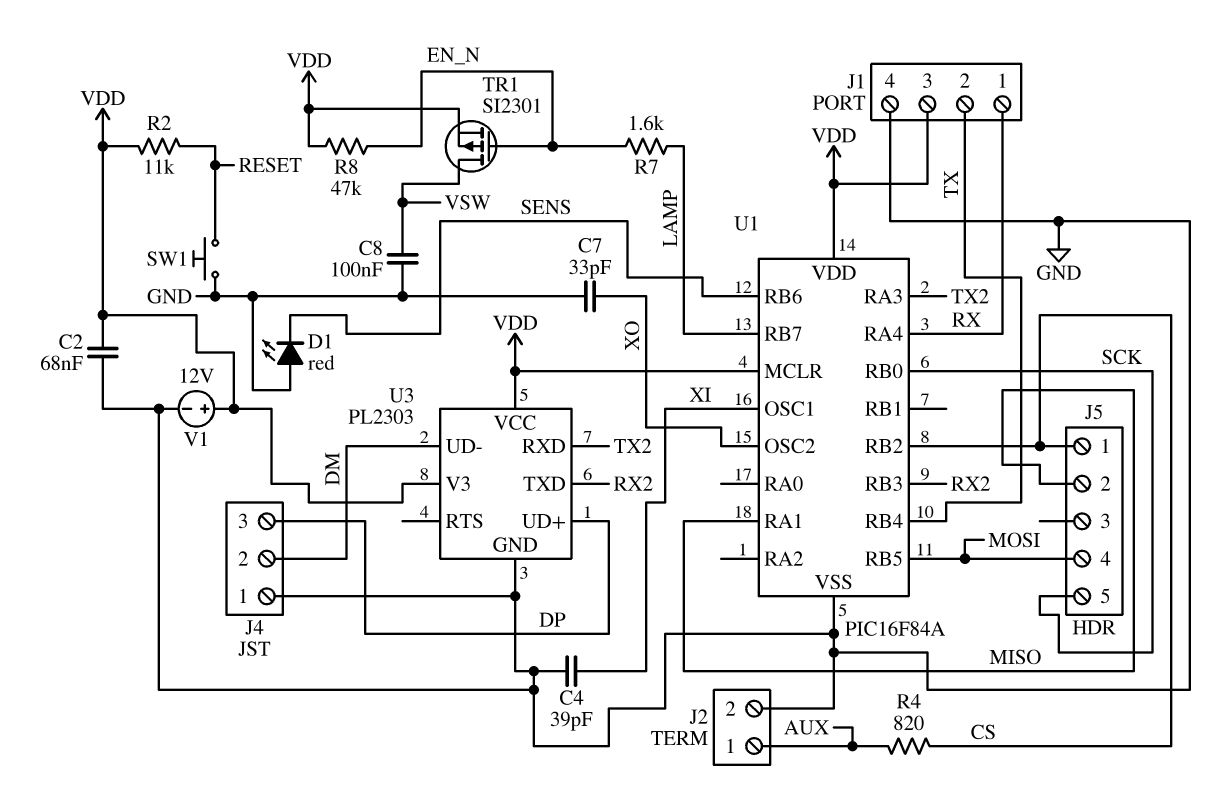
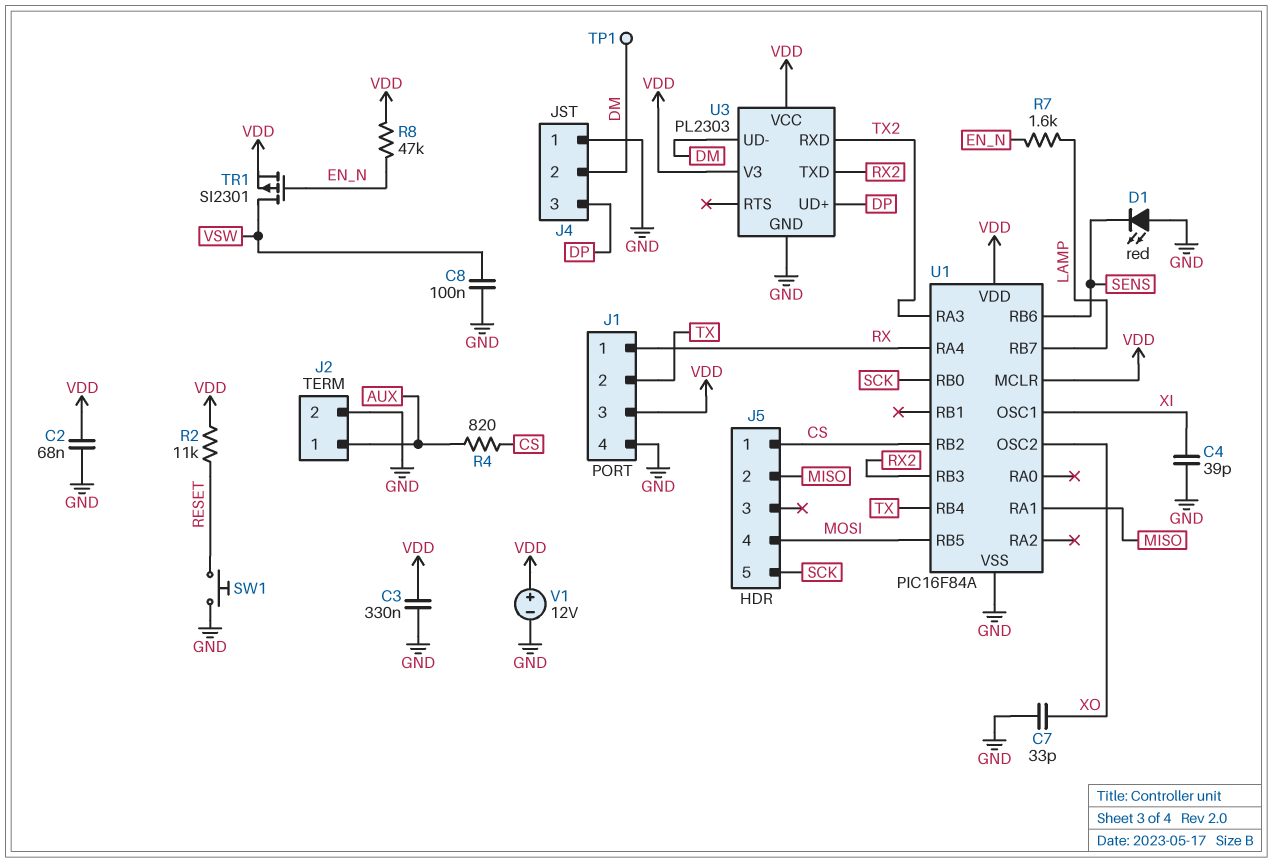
C3: none -> 330nF (GND, VDD)
TP1: none -> test point (DM)

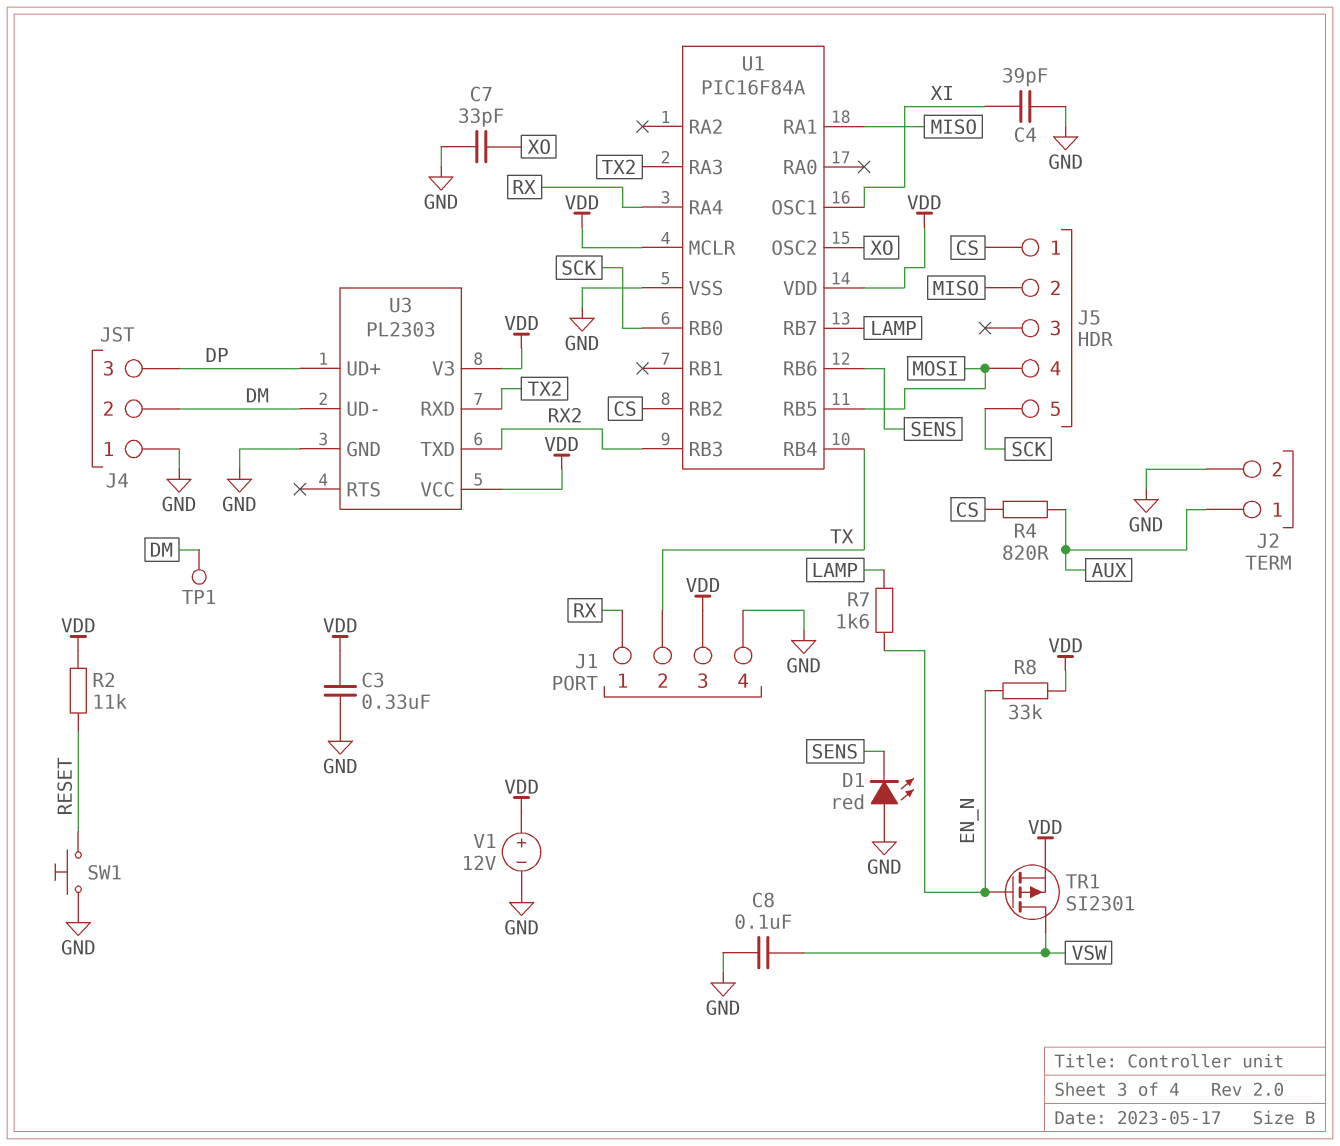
C2: 68nF (GND, VDD) -> none
R8: 47k (EN_N, VDD) -> 33k (EN_N, VDD)

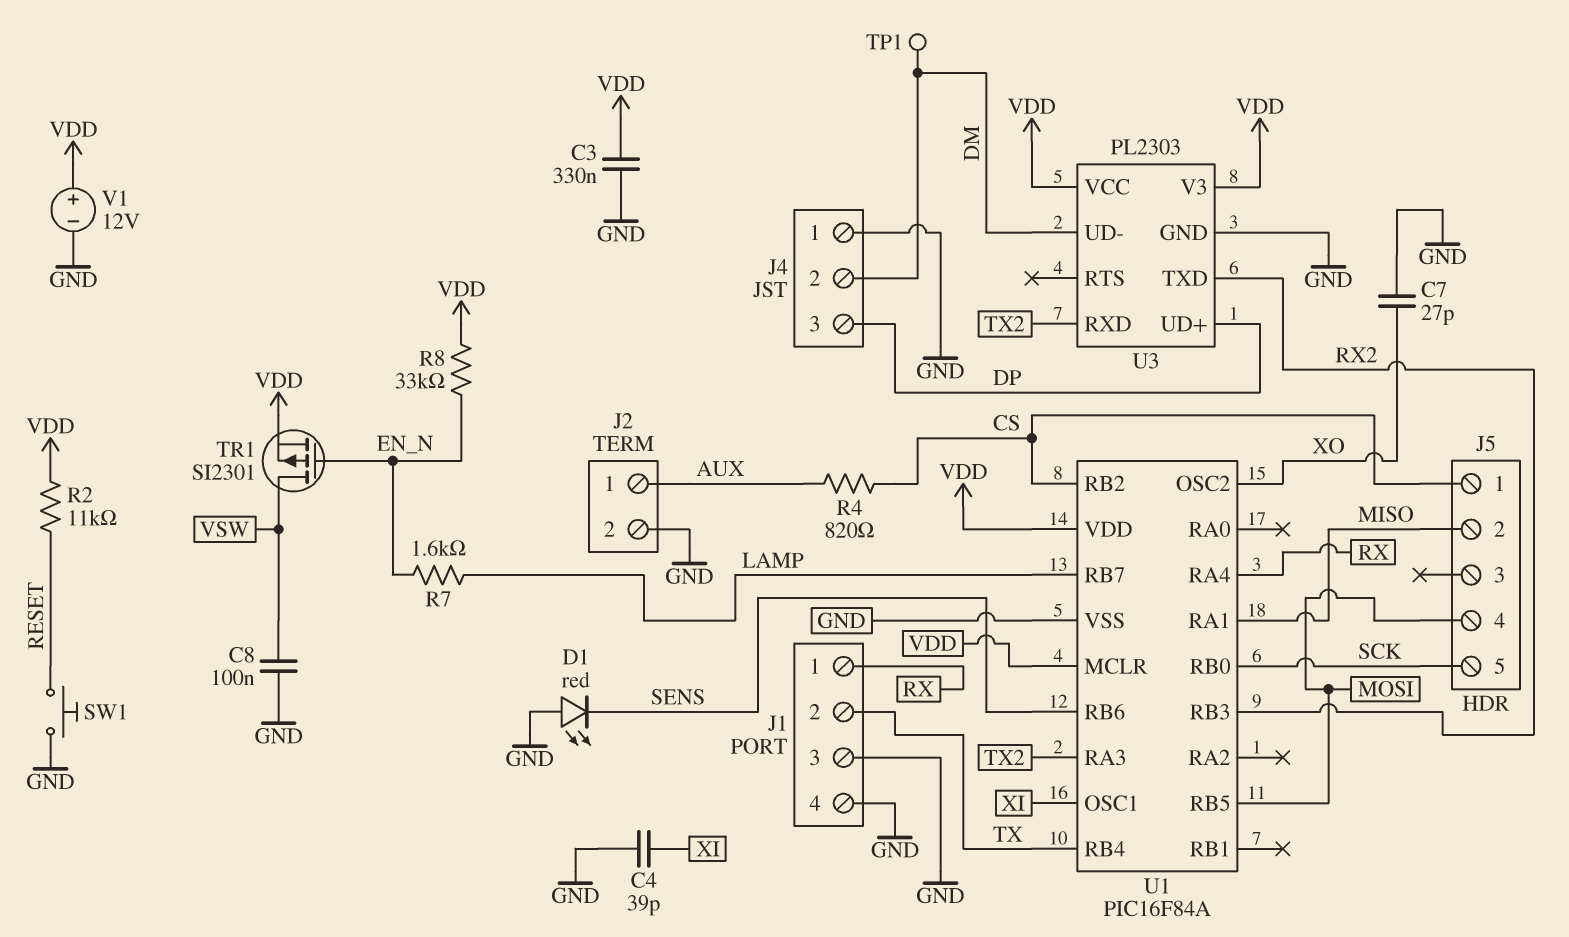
C7: 33pF (GND, XO) -> 27pF (GND, XO)
J1 pin 3: VDD -> GND

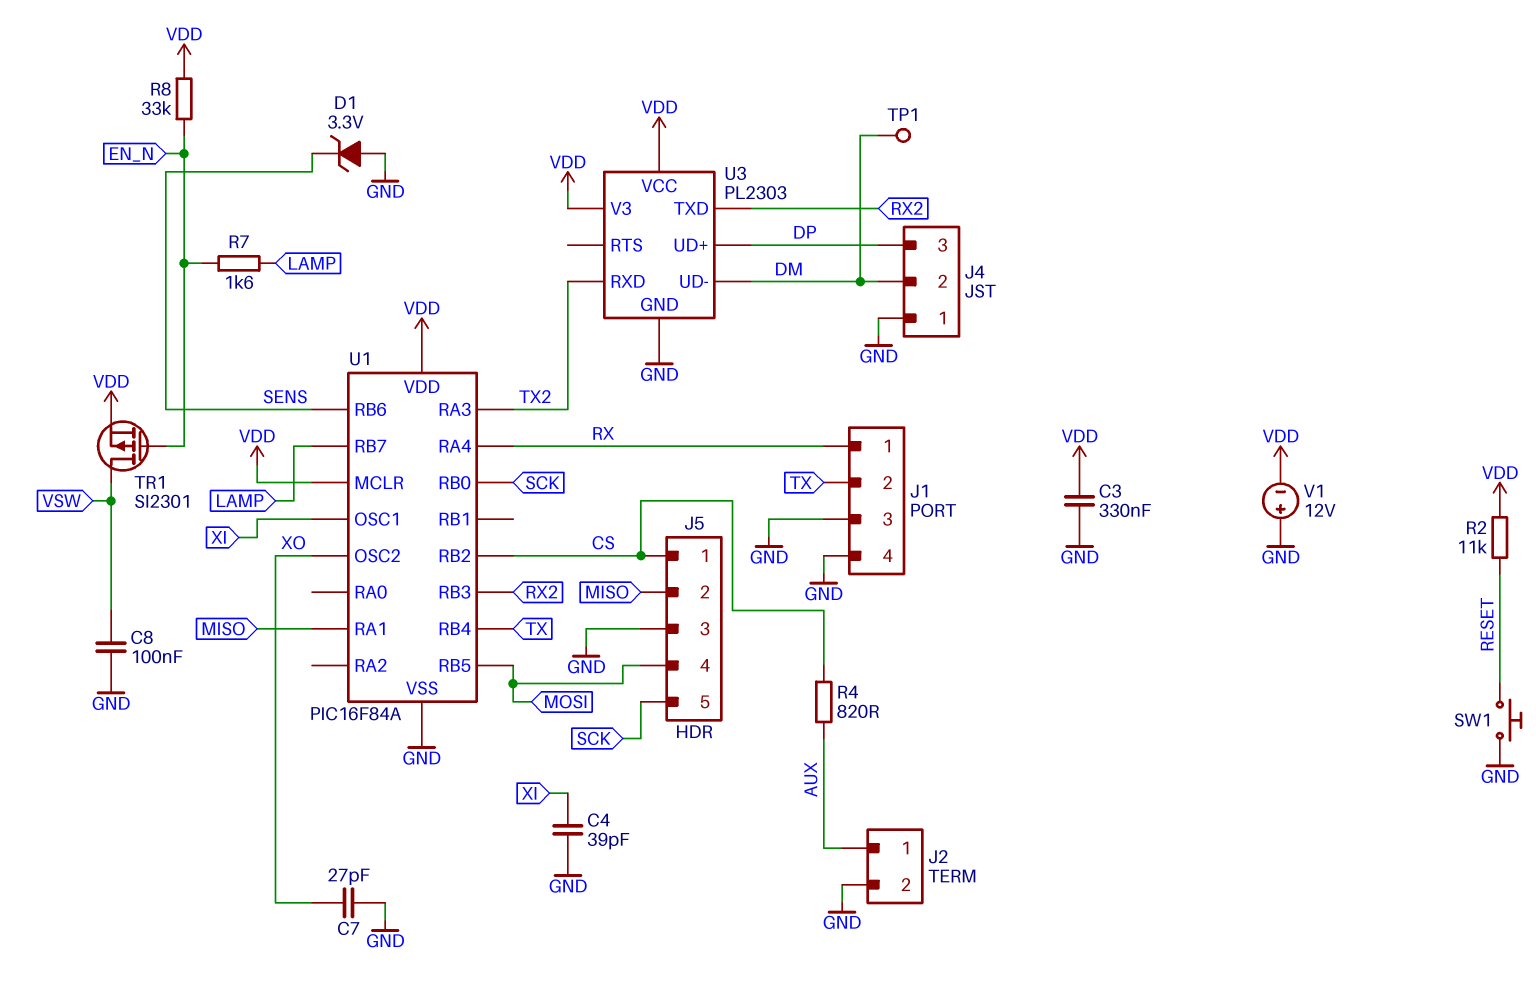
D1: LED red (A GND, K SENS) -> zener 3.3V (A GND, K SENS)
J5 pin 3: none -> GND
V1: 12V (plus VDD, minus GND) -> 12V (plus GND, minus VDD)

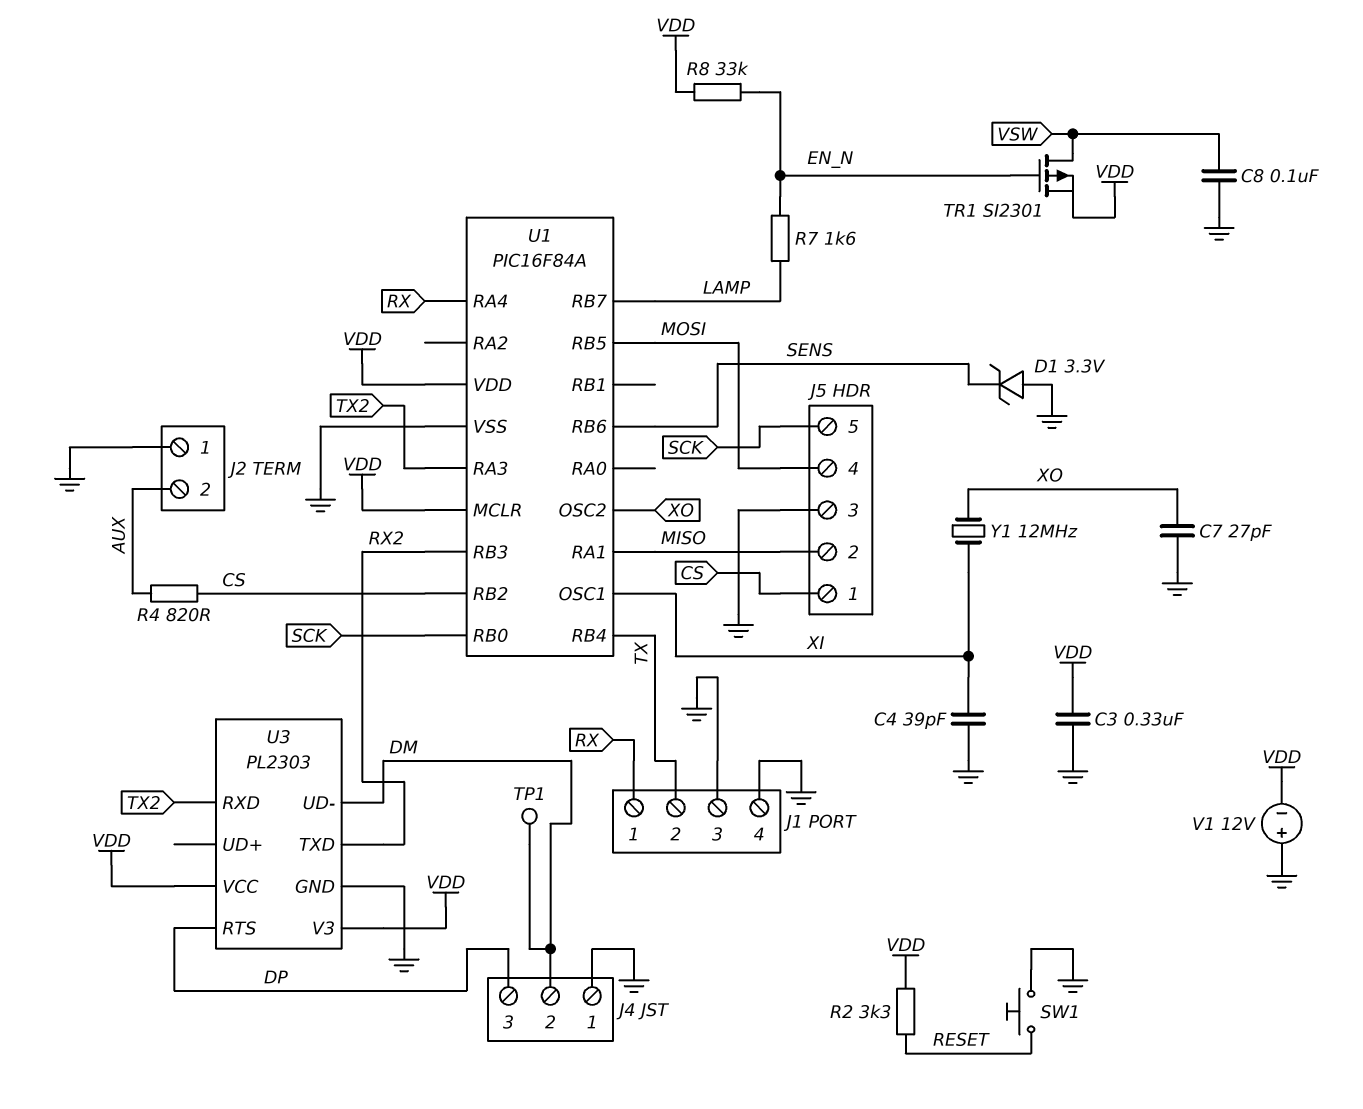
J2 pin 1: AUX -> GND
J2 pin 2: GND -> AUX
R2: 11k (RESET, VDD) -> 3.3k (RESET, VDD)
U3 pin RTS: none -> DP
U3 pin UD+: DP -> none
Y1: none -> 12MHz (XI, XO)

